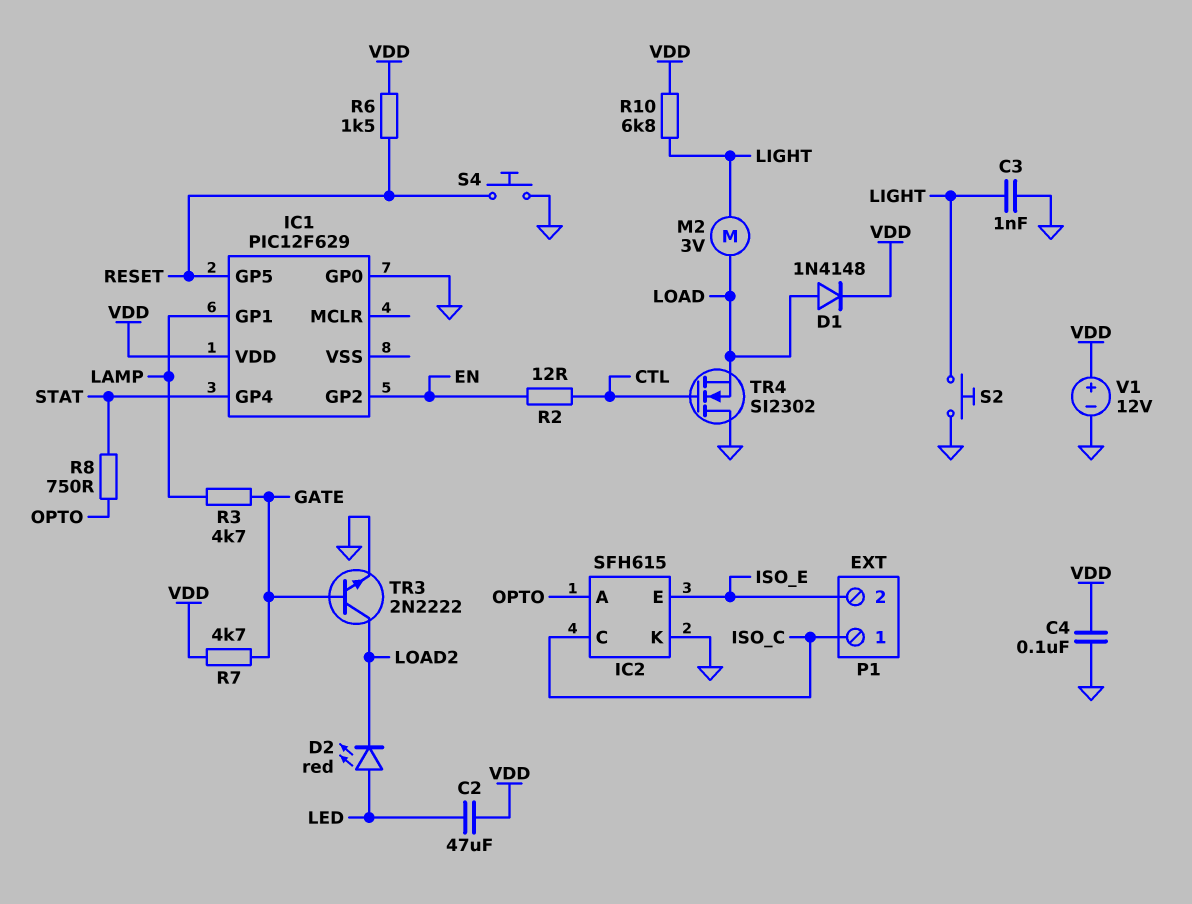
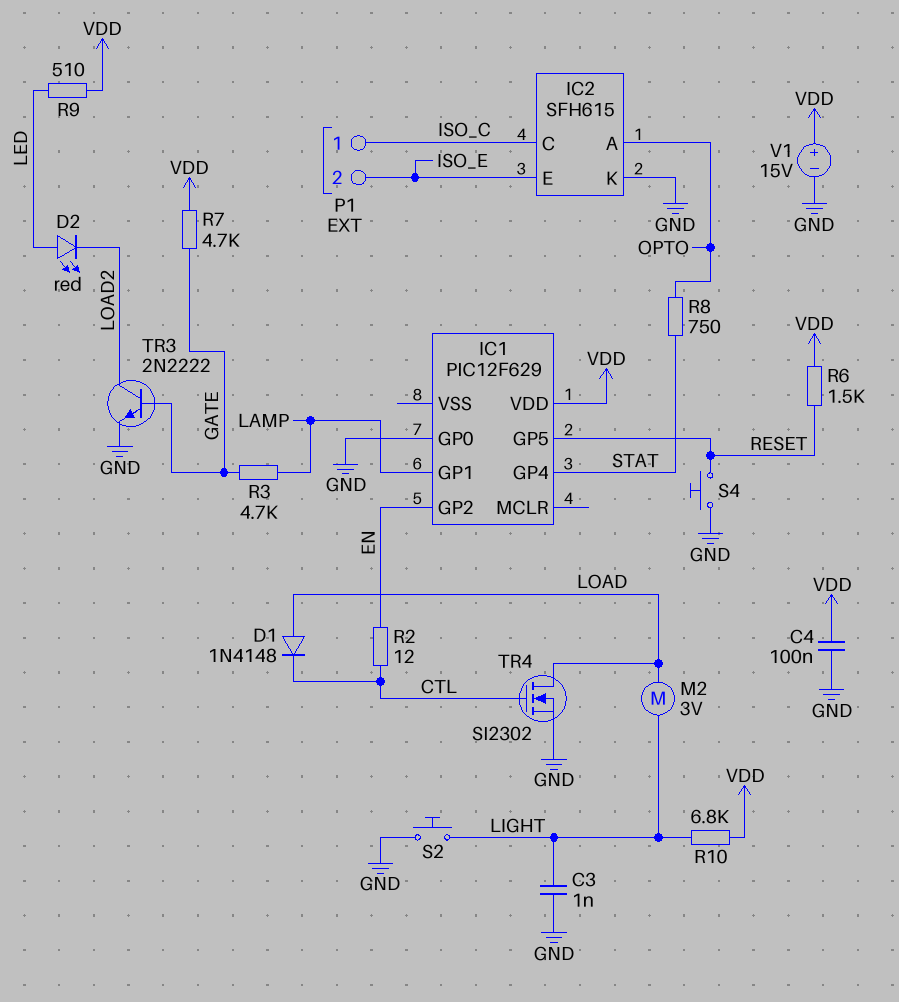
C2: 47uF (LED, VDD) -> none
D1: diode 1N4148 (A LOAD, K VDD) -> diode 1N4148 (A LOAD, K CTL)
R9: none -> 510 (LED, VDD)
TR4: NMOS SI2302 (G CTL, D GND, S LOAD) -> NMOS SI2302 (G CTL, D LOAD, S GND)
V1: 12V (plus VDD, minus GND) -> 15V (plus VDD, minus GND)

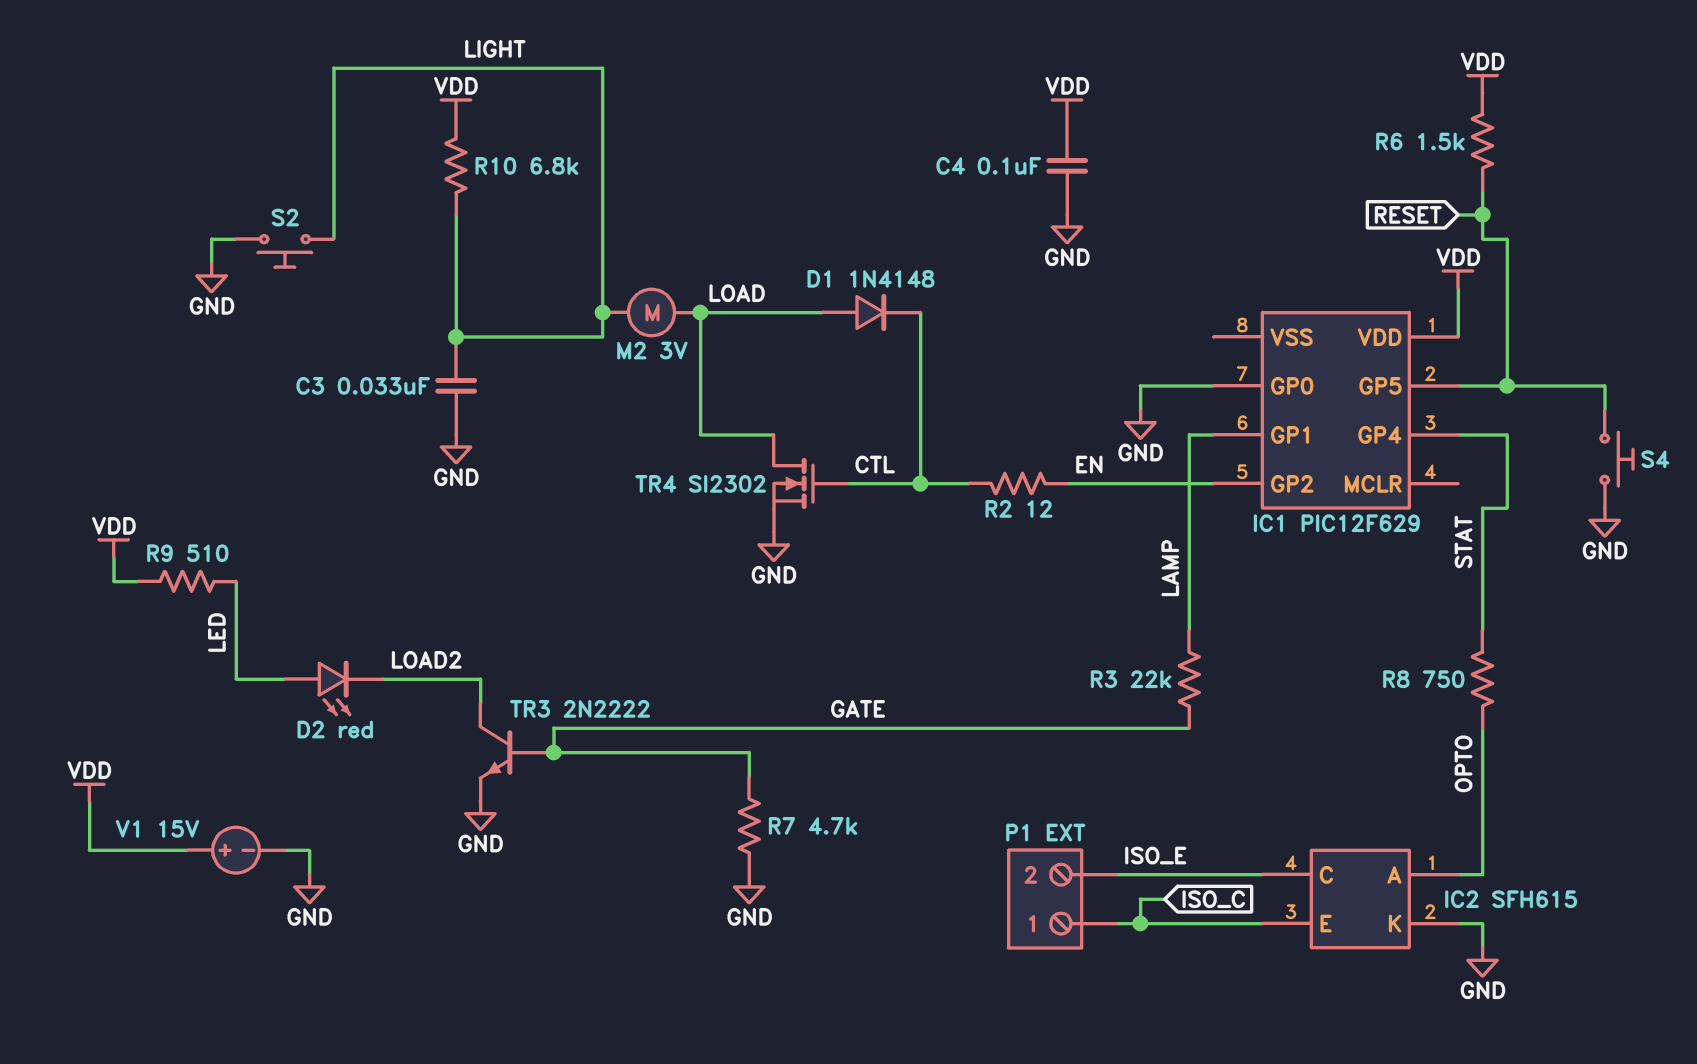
C3: 1nF (GND, LIGHT) -> 33nF (GND, LIGHT)
IC2 pin C: ISO_C -> ISO_E
IC2 pin E: ISO_E -> ISO_C
R3: 4.7k (GATE, LAMP) -> 22k (GATE, LAMP)
R7: 4.7k (GATE, VDD) -> 4.7k (GATE, GND)

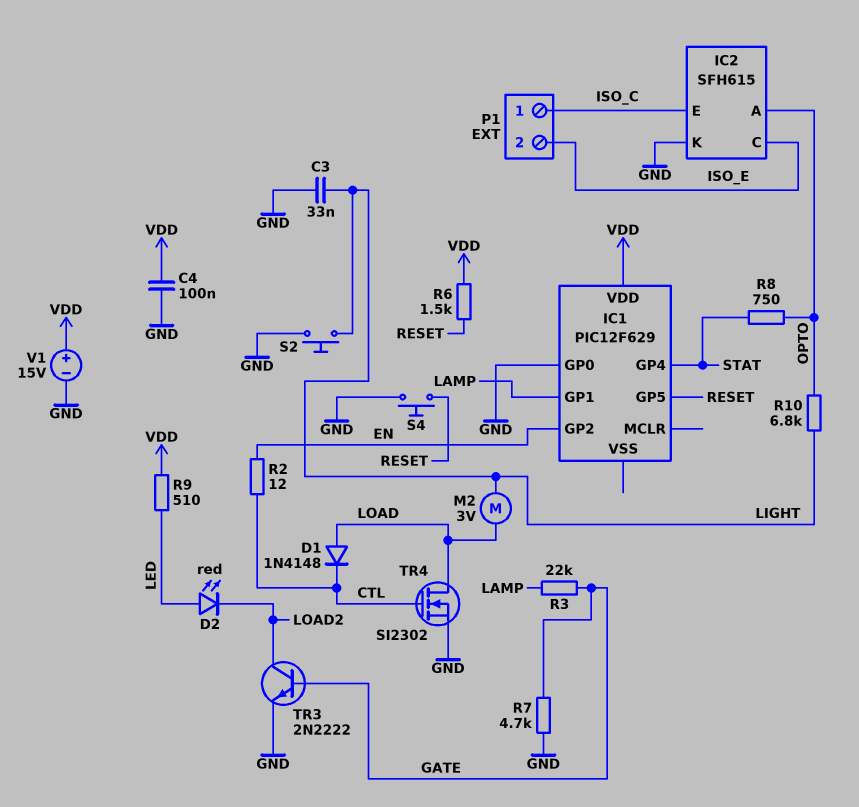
R10: 6.8k (LIGHT, VDD) -> 6.8k (LIGHT, OPTO)

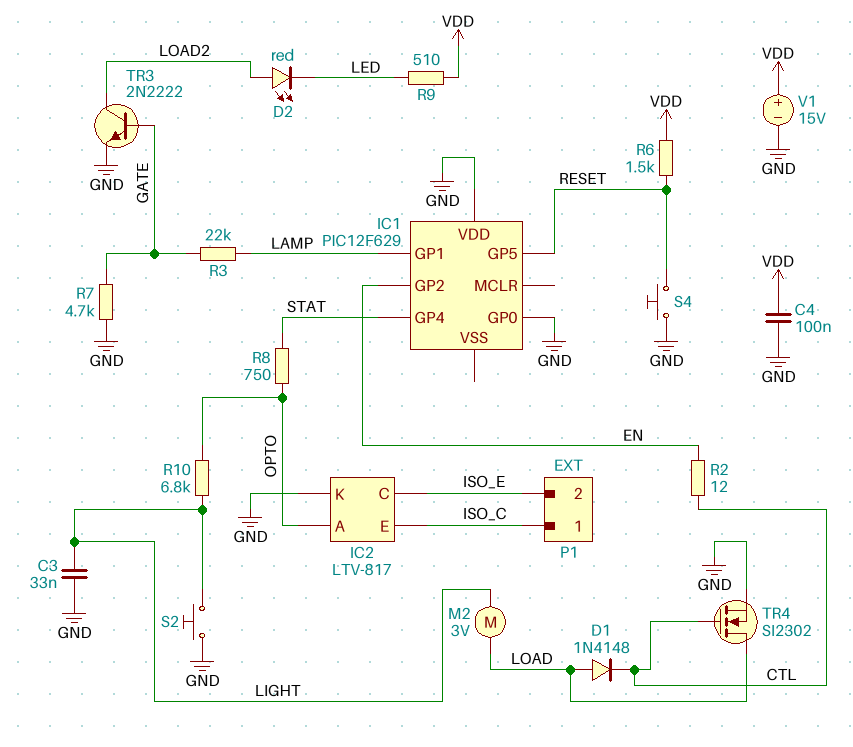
D2: LED red (A LED, K LOAD2) -> LED red (A LOAD2, K LED)
IC1 pin VDD: VDD -> GND
IC2: SFH615 -> LTV-817

